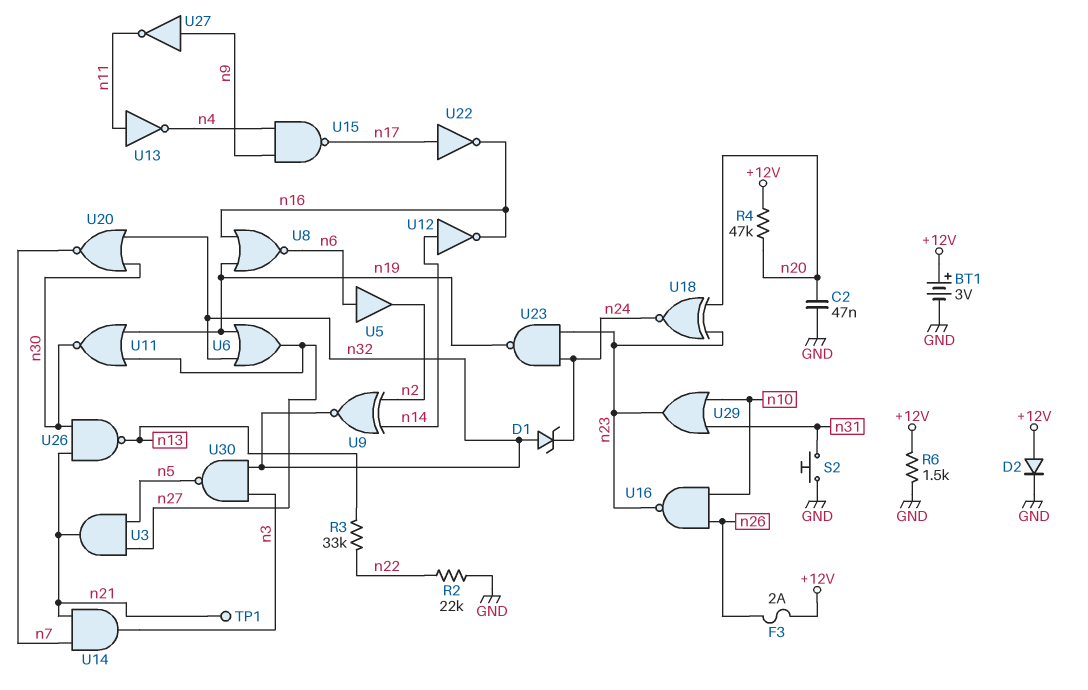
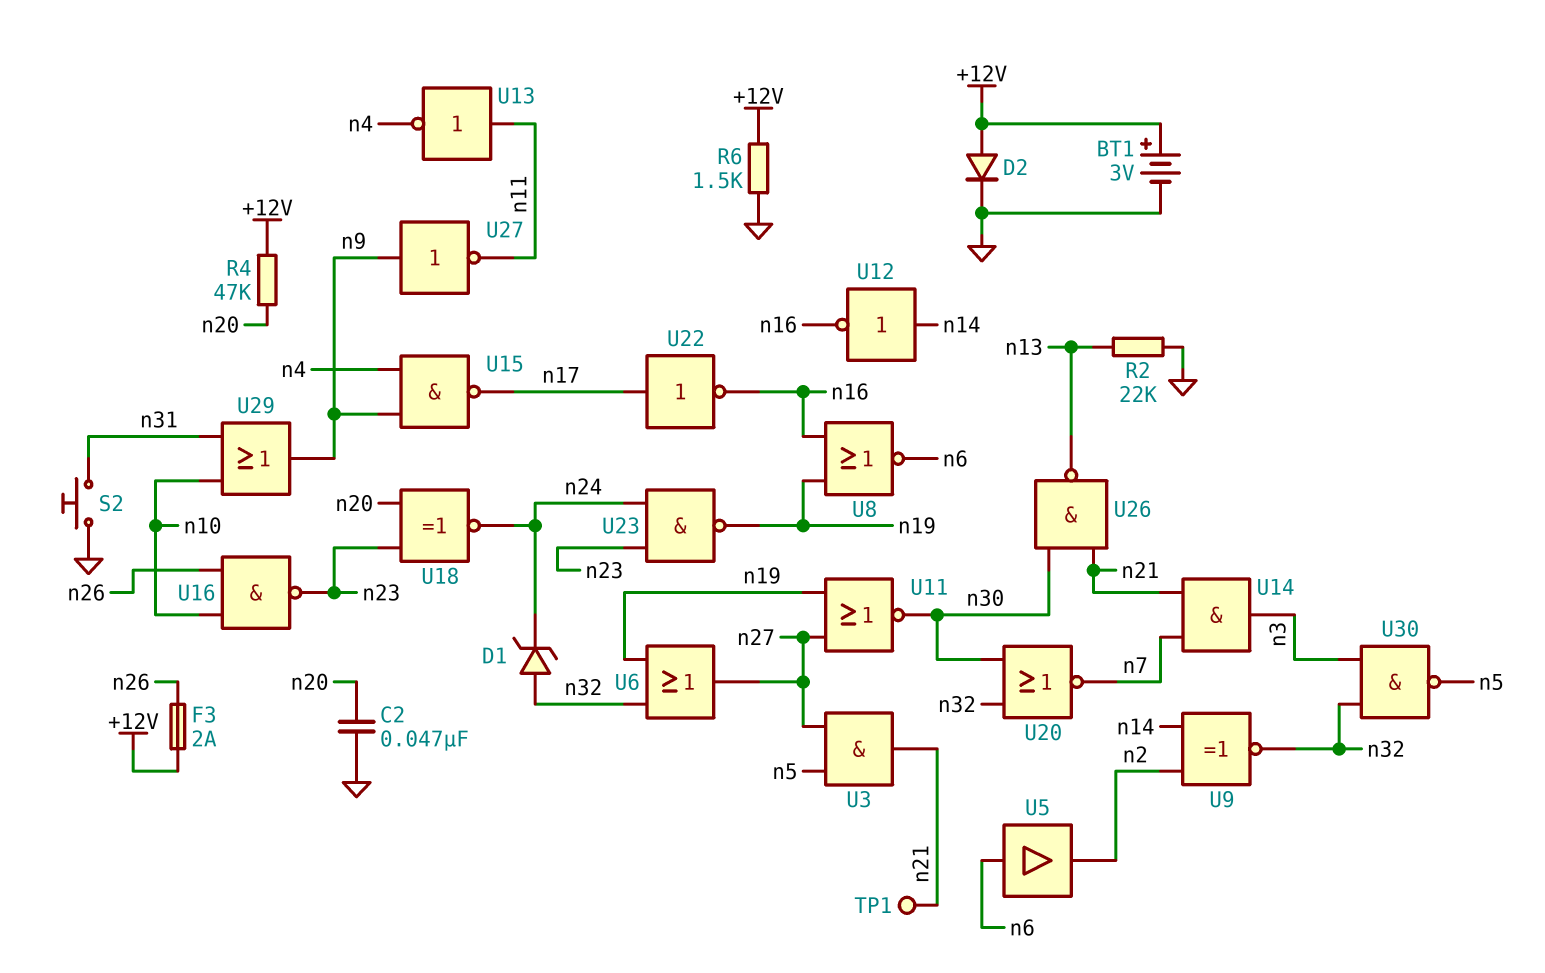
R2: 22k (GND, n22) -> 22k (GND, n13)
R3: 33k (n13, n22) -> none
U29: OR (in n10, in n31, out n23) -> OR (in n10, in n31, out n9)

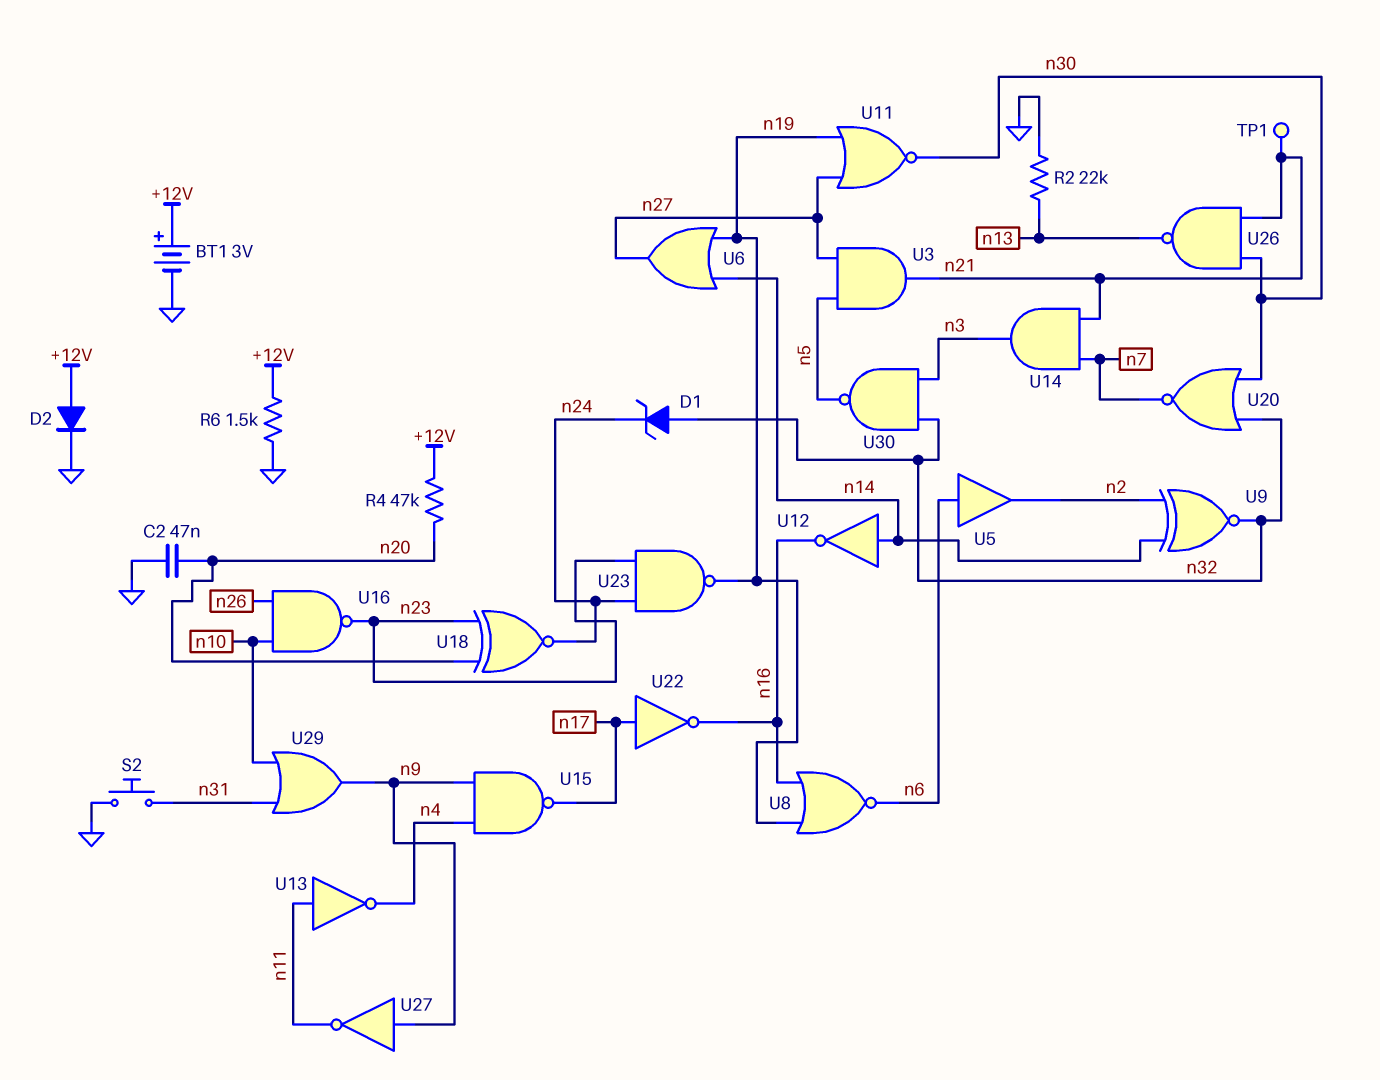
F3: 2A (+12V, n26) -> none
U6: OR (in n19, in n32, out n27) -> OR (in n14, in n19, out n27)

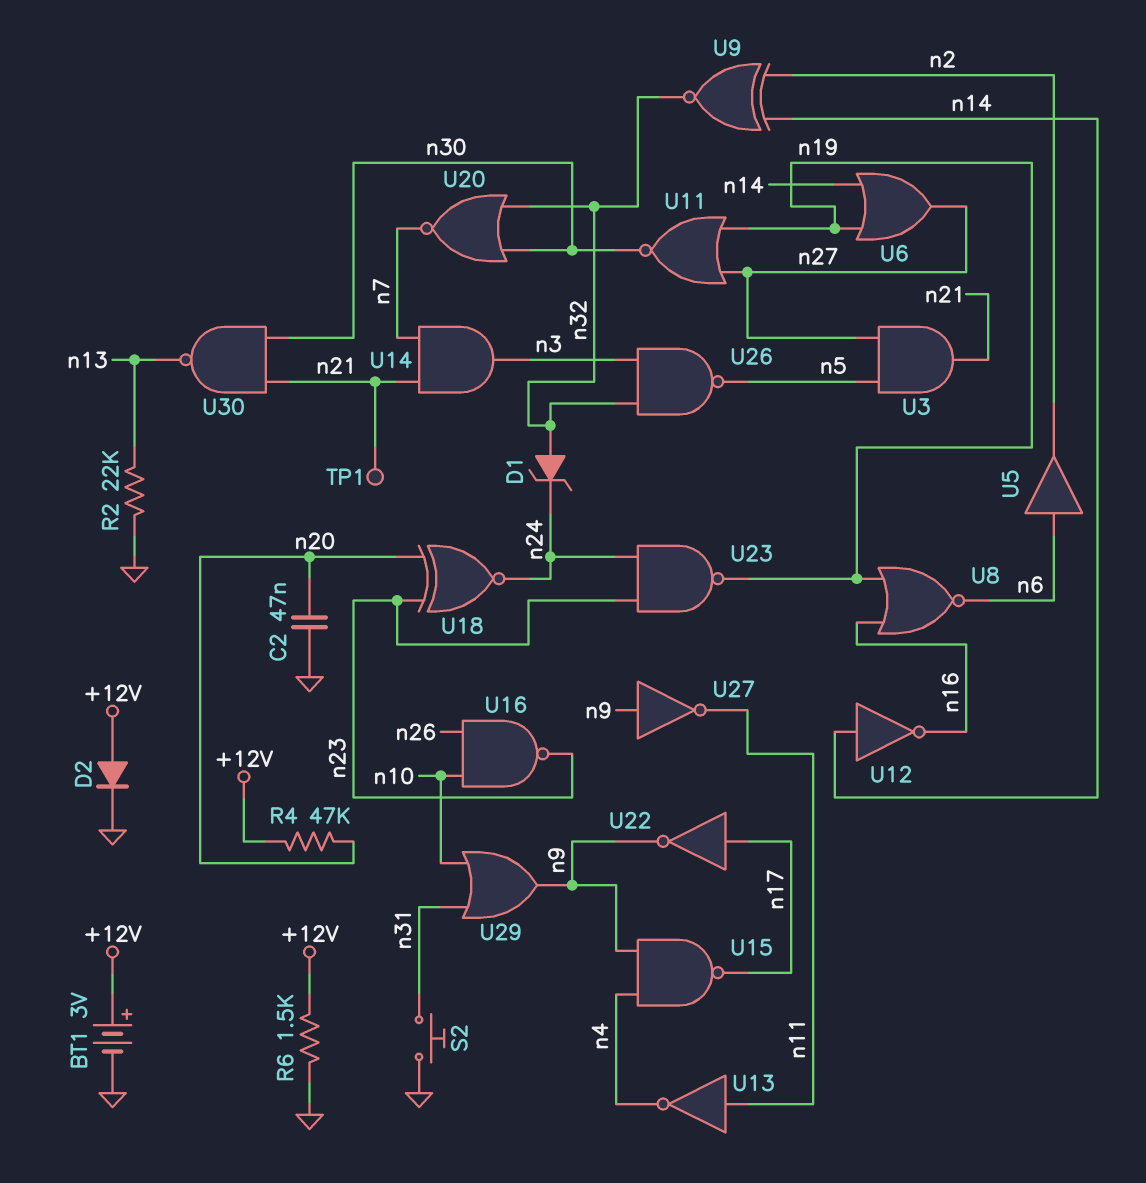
U22: NOT (in n17, out n16) -> NOT (in n17, out n9)
U26: NAND (in n21, in n30, out n13) -> NAND (in n3, in n32, out n5)
U30: NAND (in n3, in n32, out n5) -> NAND (in n21, in n30, out n13)

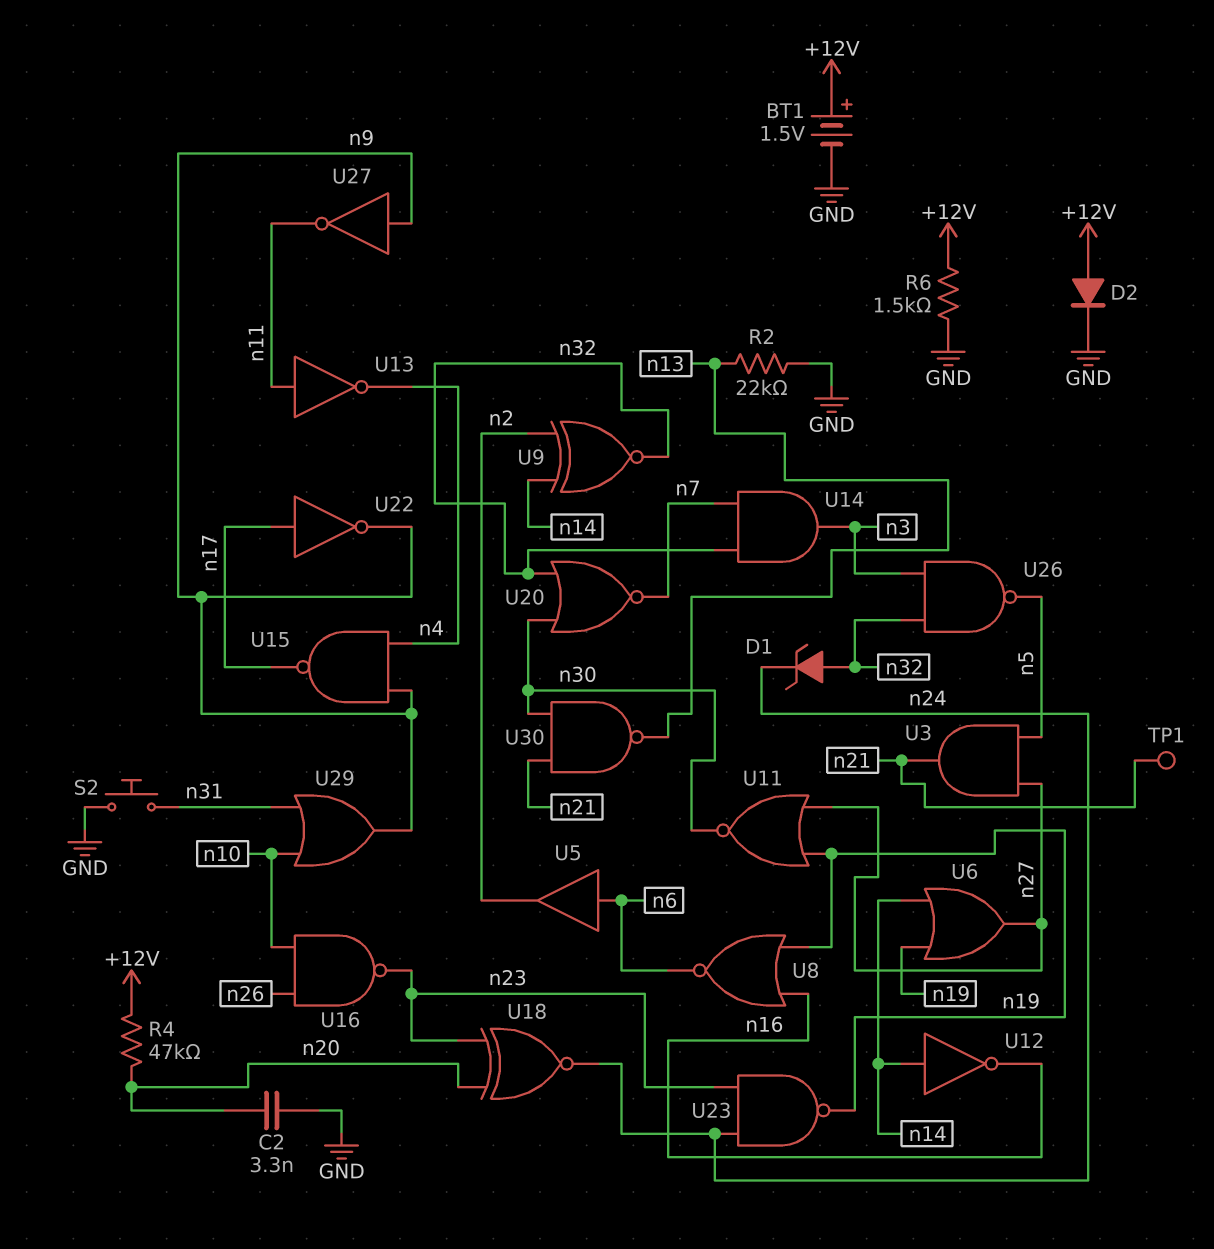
BT1: 3V (plus +12V, minus GND) -> 1.5V (plus +12V, minus GND)
C2: 47nF (GND, n20) -> 3.3nF (GND, n20)
U14: AND (in n7, in n21, out n3) -> AND (in n7, in n32, out n3)

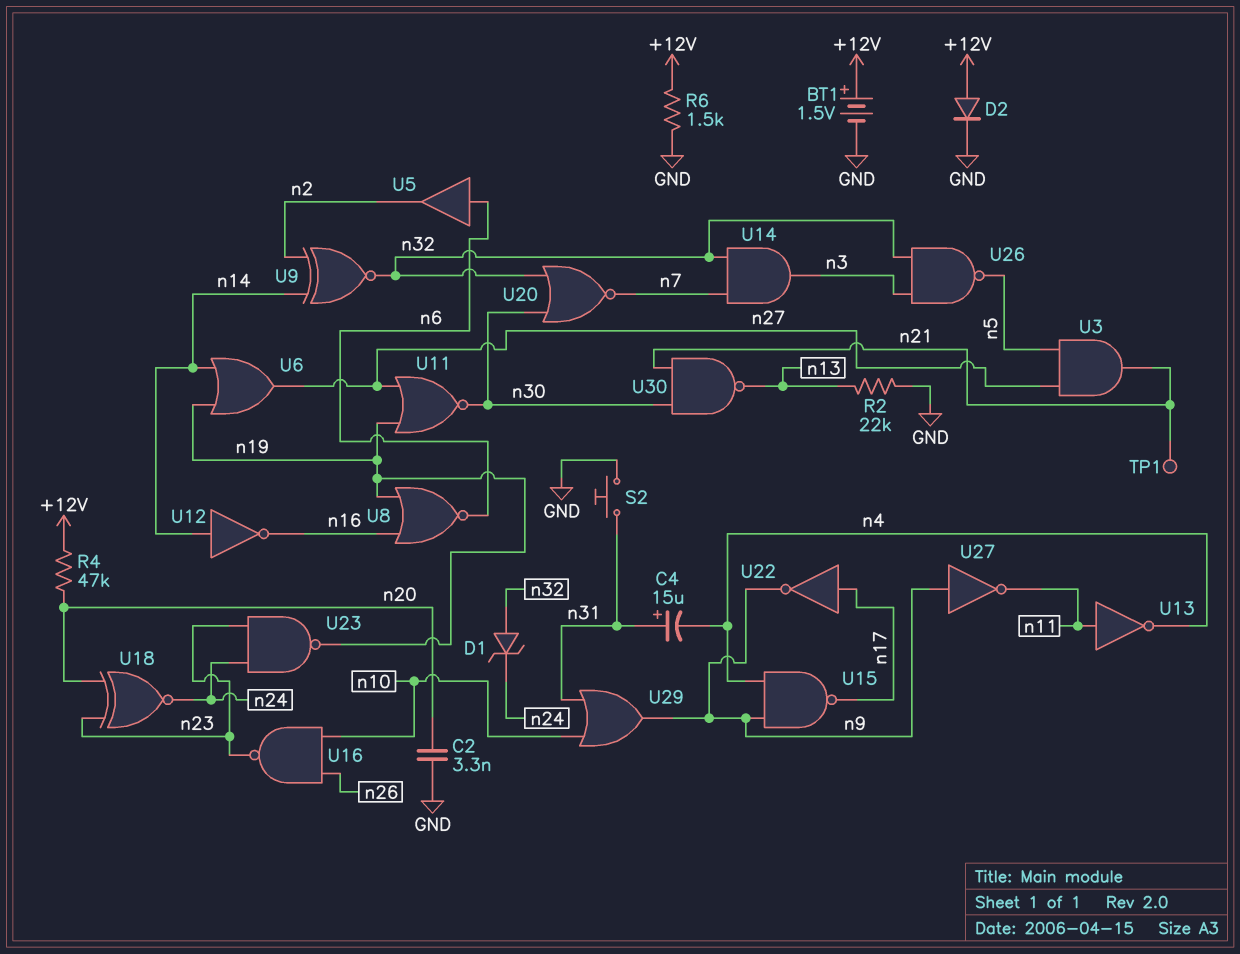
C4: none -> 15uF (plus n31, minus n4)

